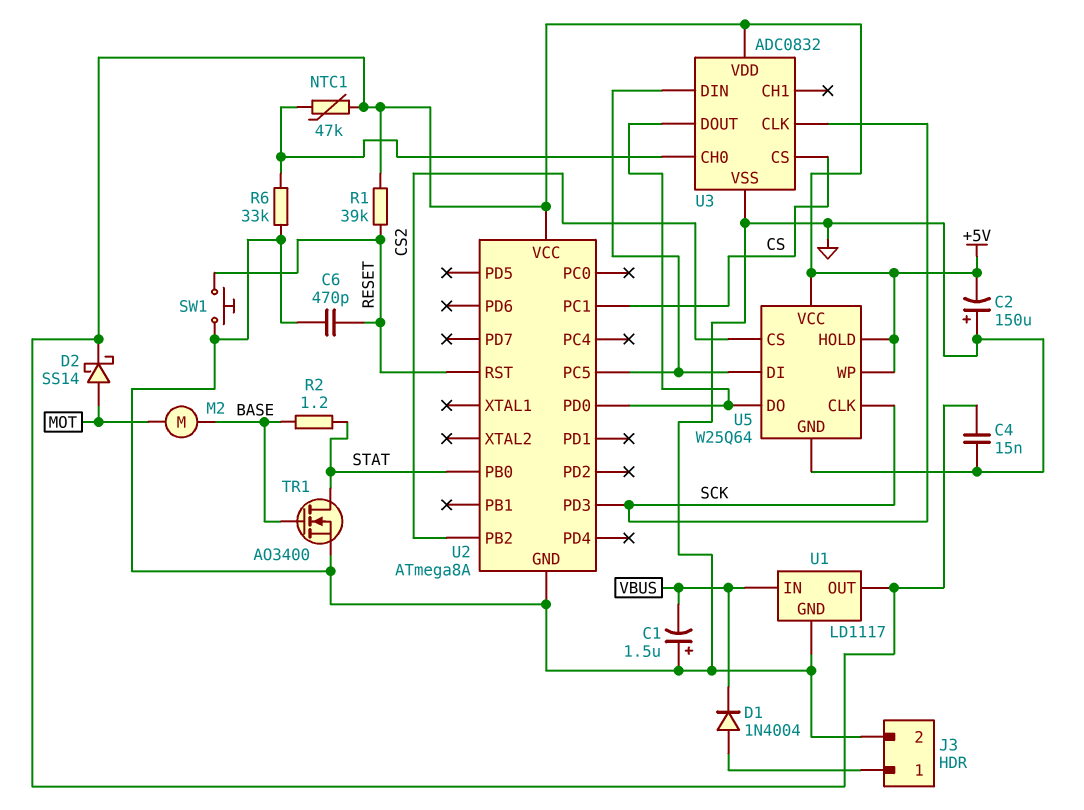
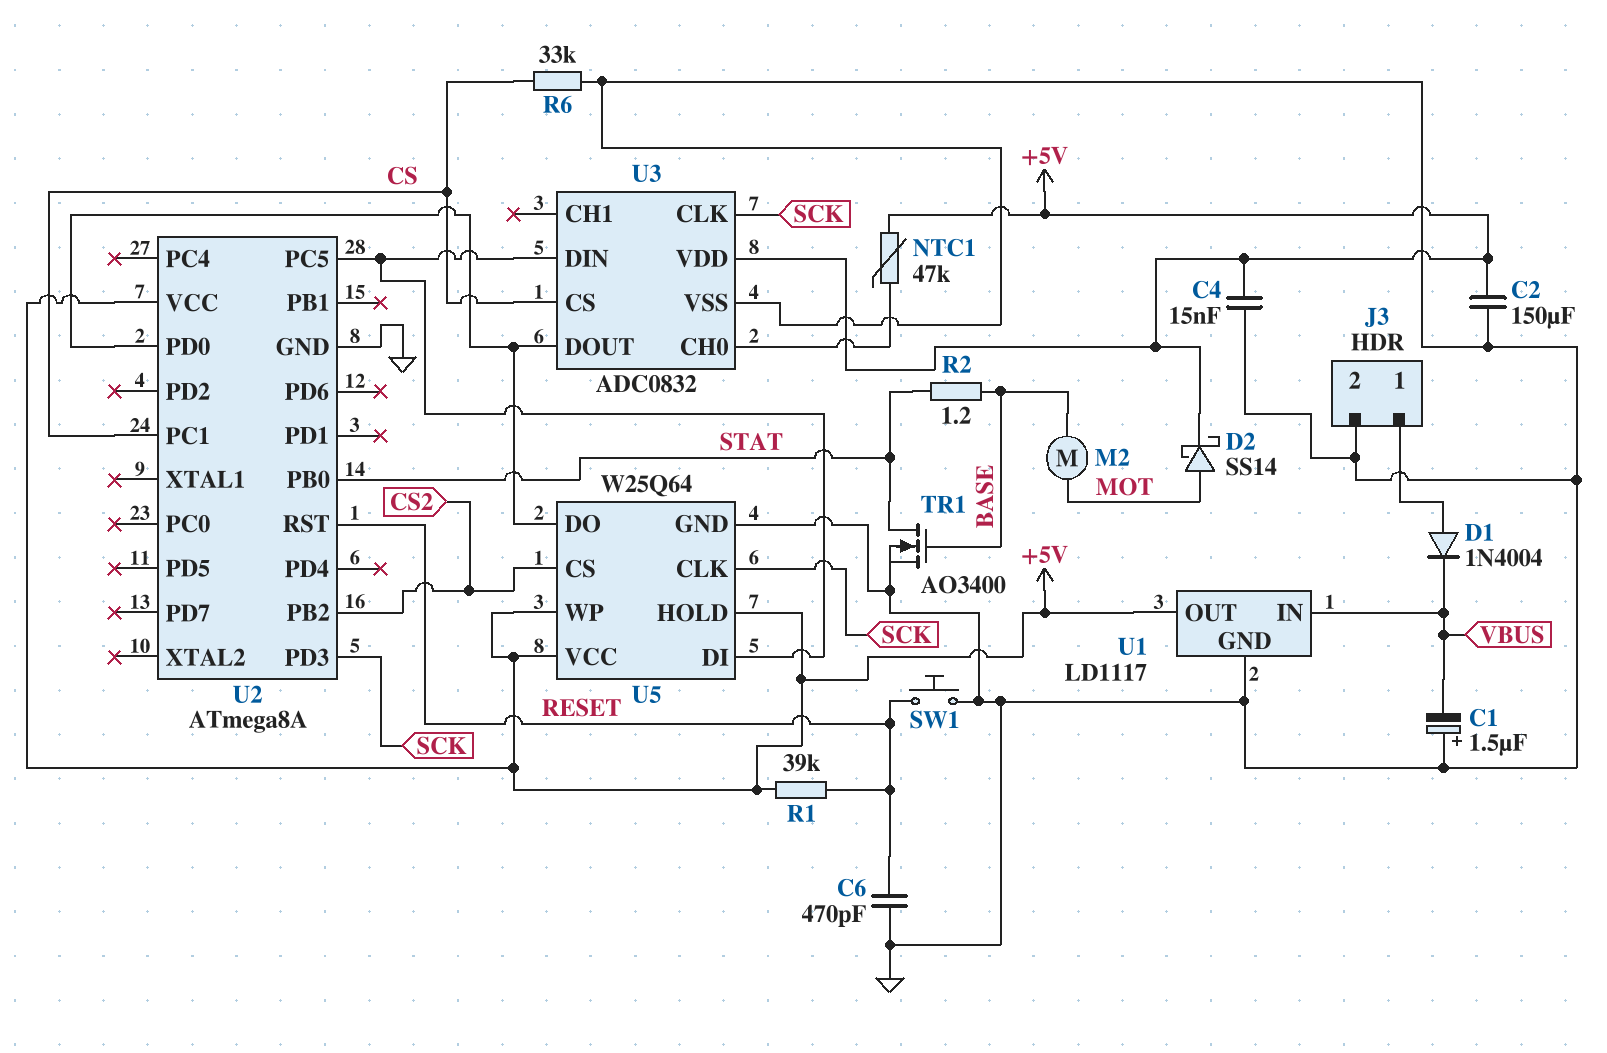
C2: 150uF (plus GND, minus +5V) -> 150uF (+5V, GND)
R6: 33k (GND, U3/CH0) -> 33k (CS, GND)

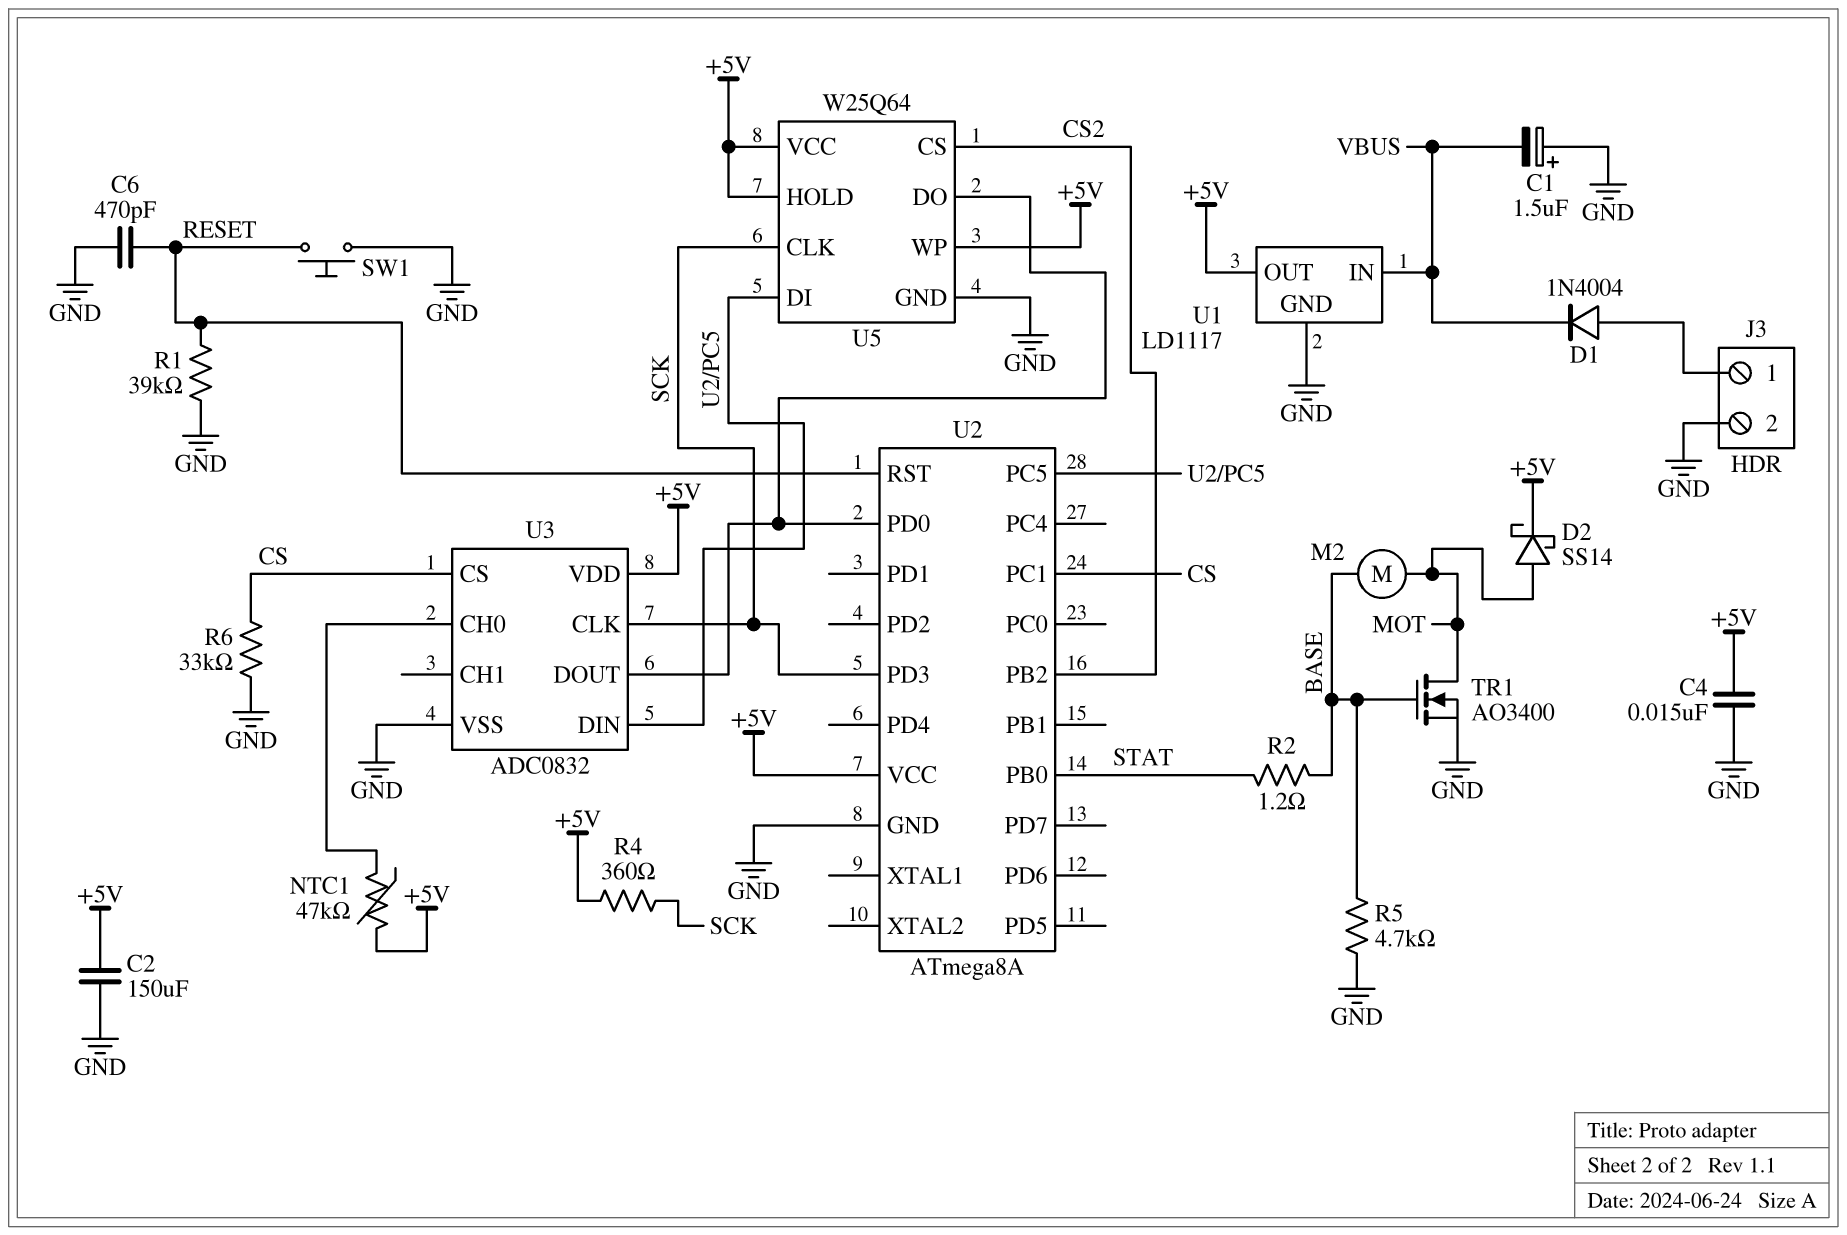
R1: 39k (+5V, RESET) -> 39k (GND, RESET)
R4: none -> 360 (+5V, SCK)
R5: none -> 4.7k (BASE, GND)
TR1: NMOS AO3400 (G BASE, D STAT, S GND) -> NMOS AO3400 (G BASE, D MOT, S GND)

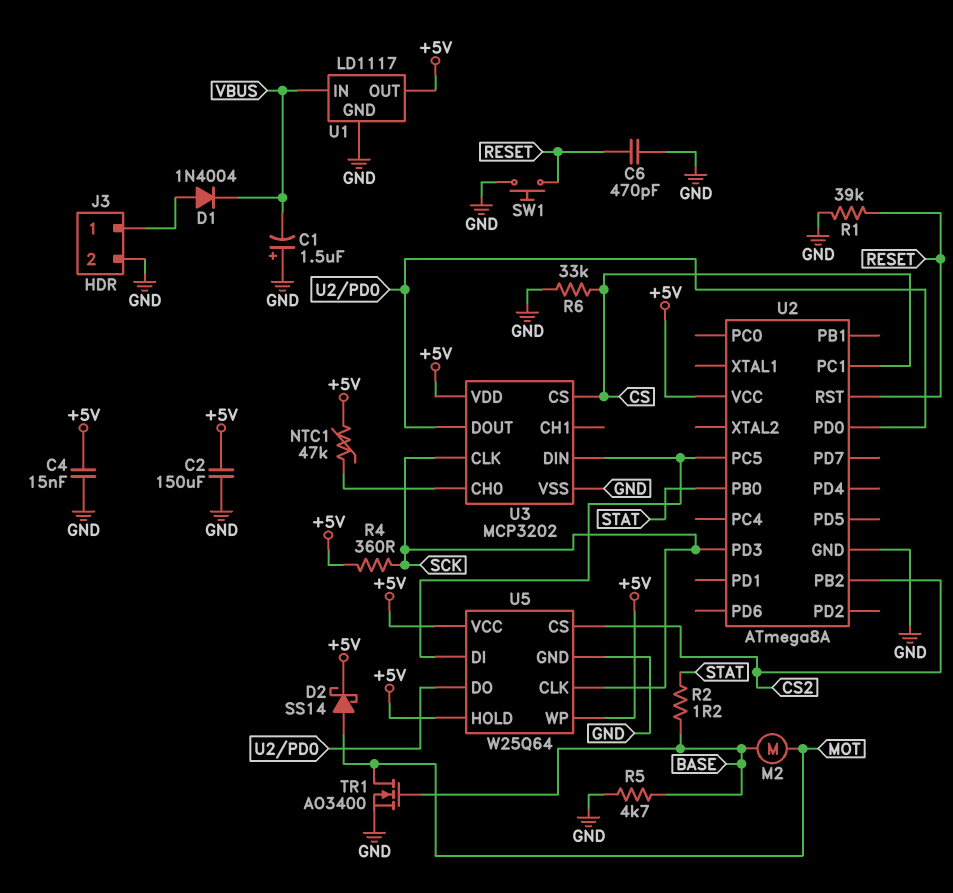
U3: ADC0832 -> MCP3202

